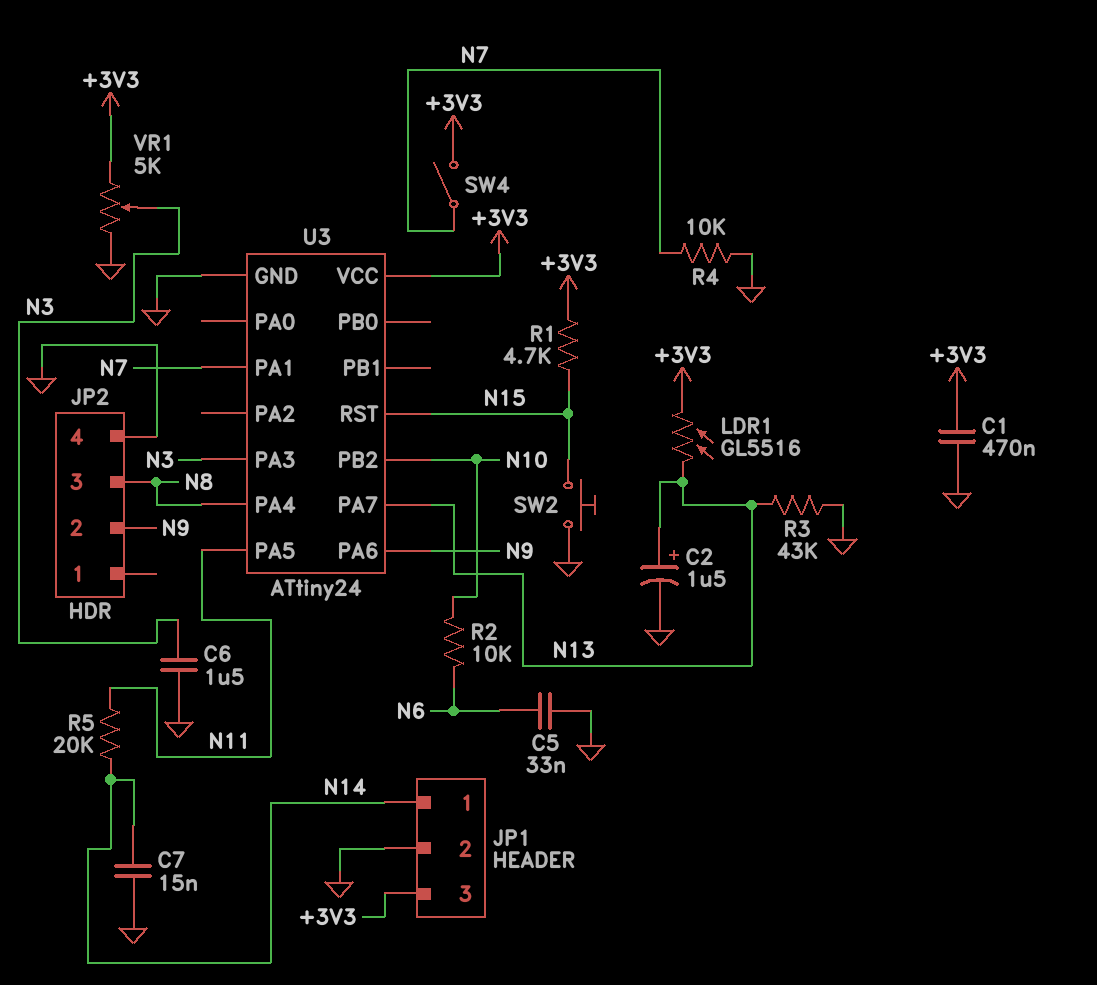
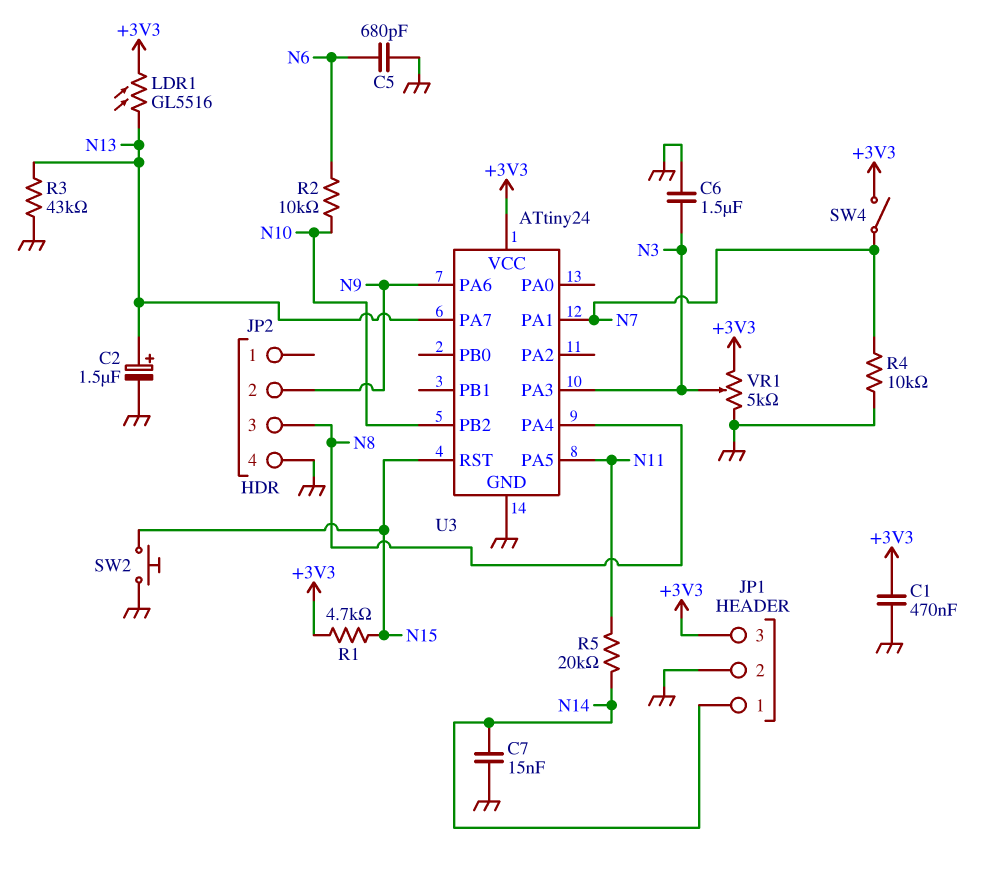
C5: 33nF (GND, N6) -> 680pF (GND, N6)

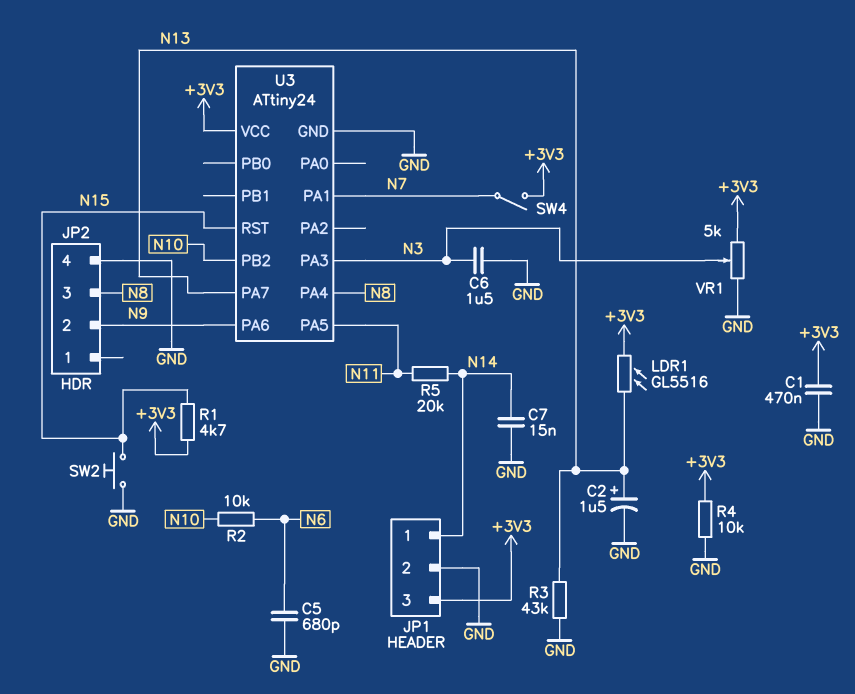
R4: 10k (GND, N7) -> 10k (+3V3, GND)

